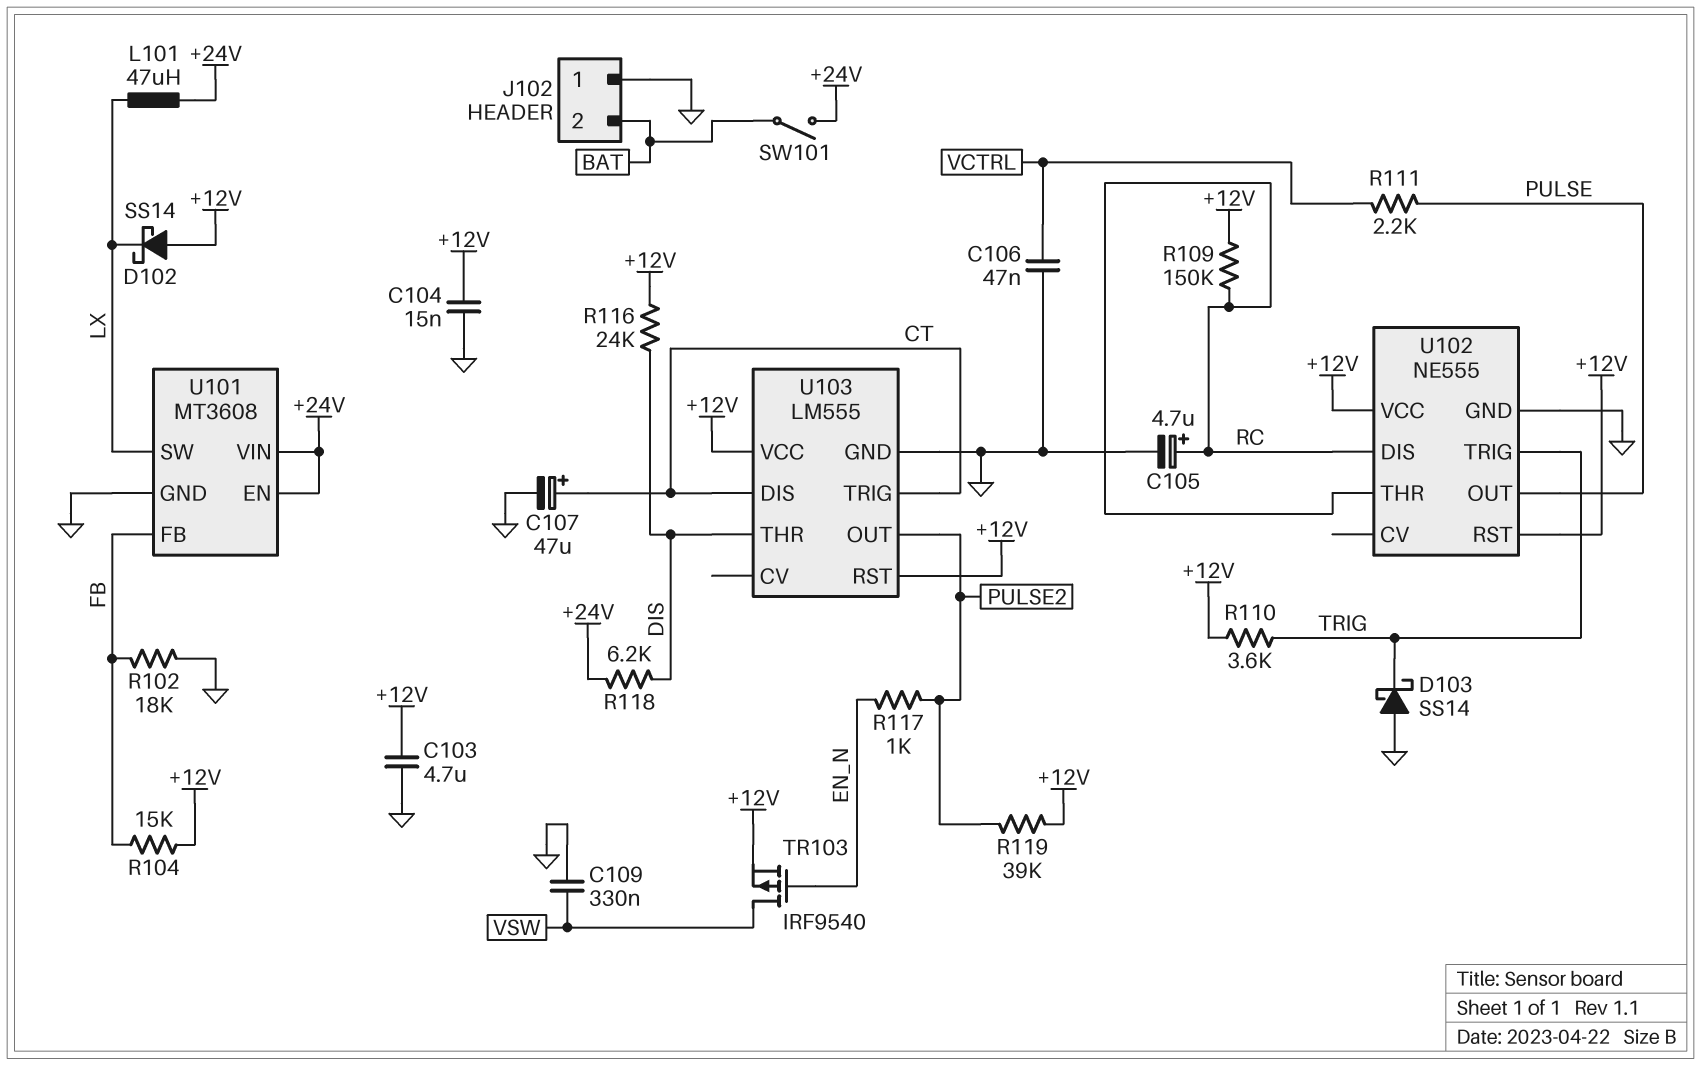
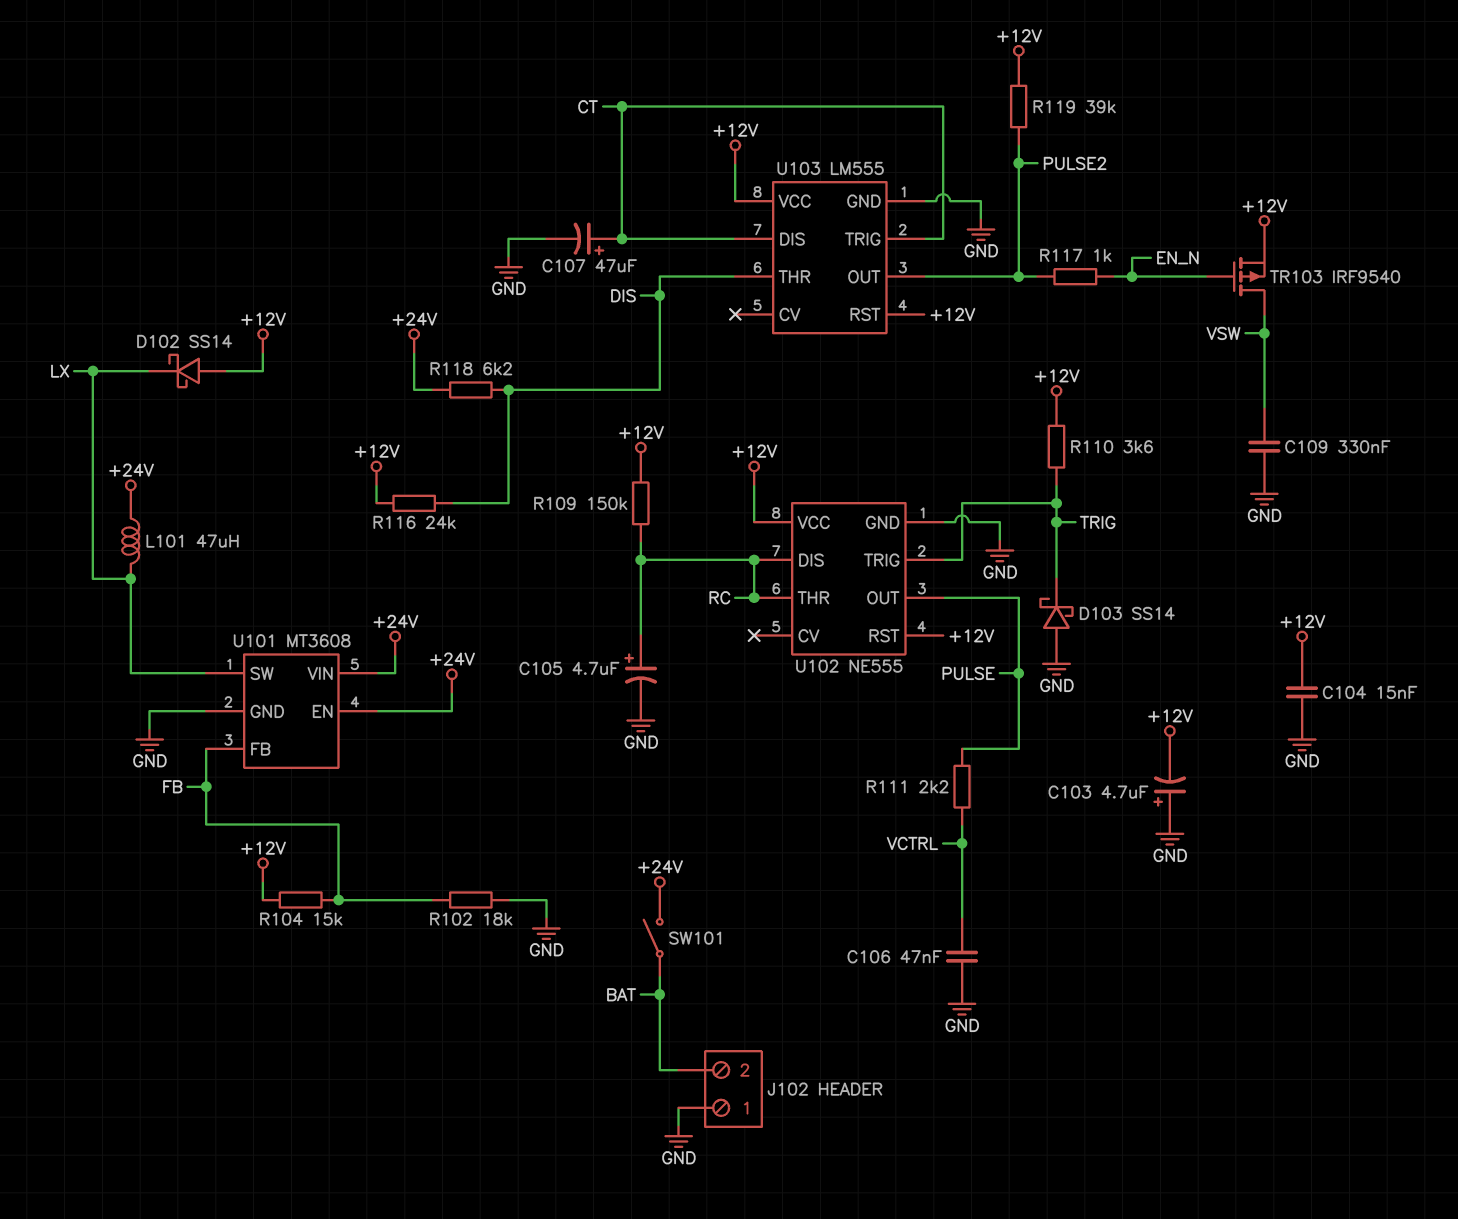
C103: 4.7uF (+12V, GND) -> 4.7uF (plus GND, minus +12V)

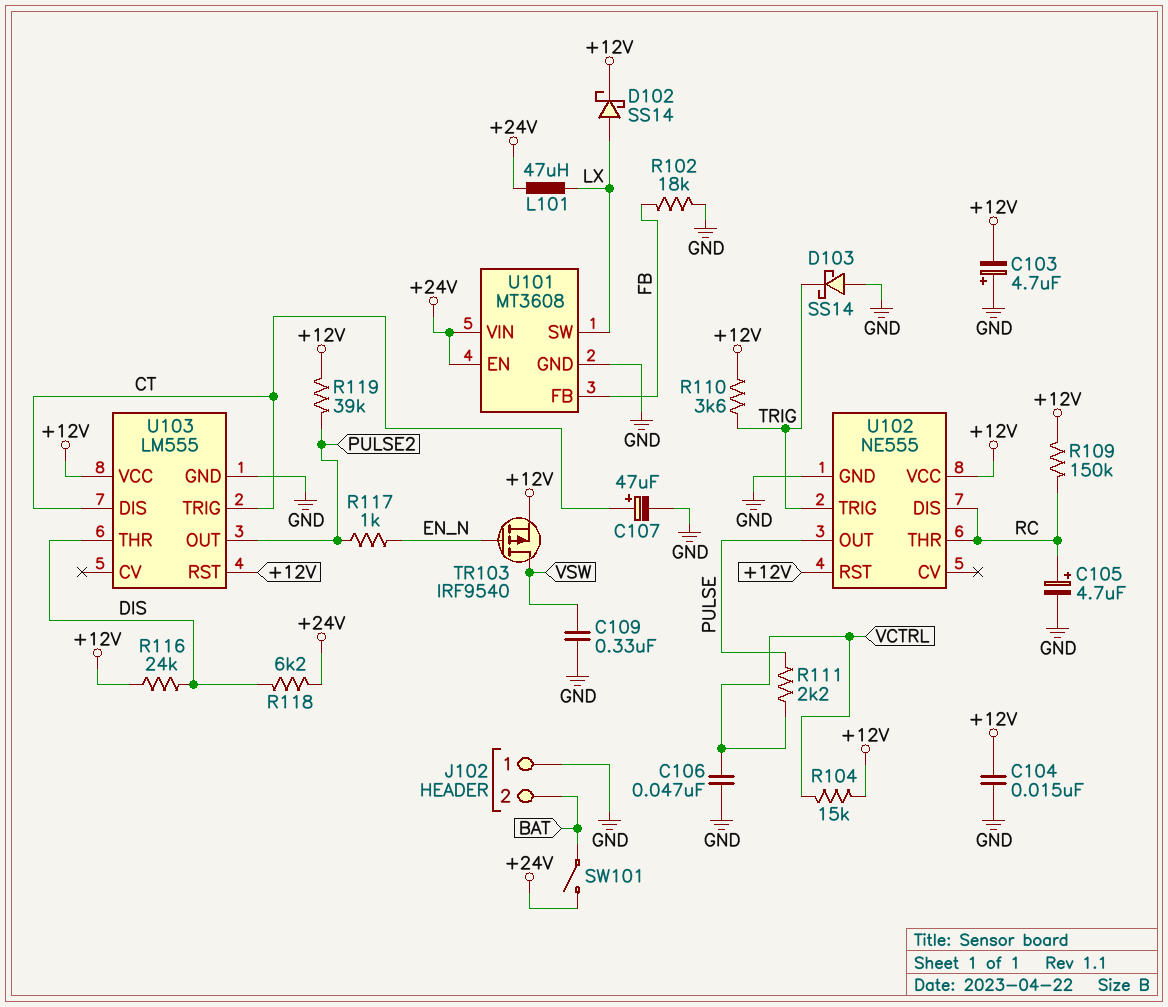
D102: schottky SS14 (A +12V, K LX) -> schottky SS14 (A LX, K +12V)
R104: 15k (+12V, FB) -> 15k (+12V, VCTRL)

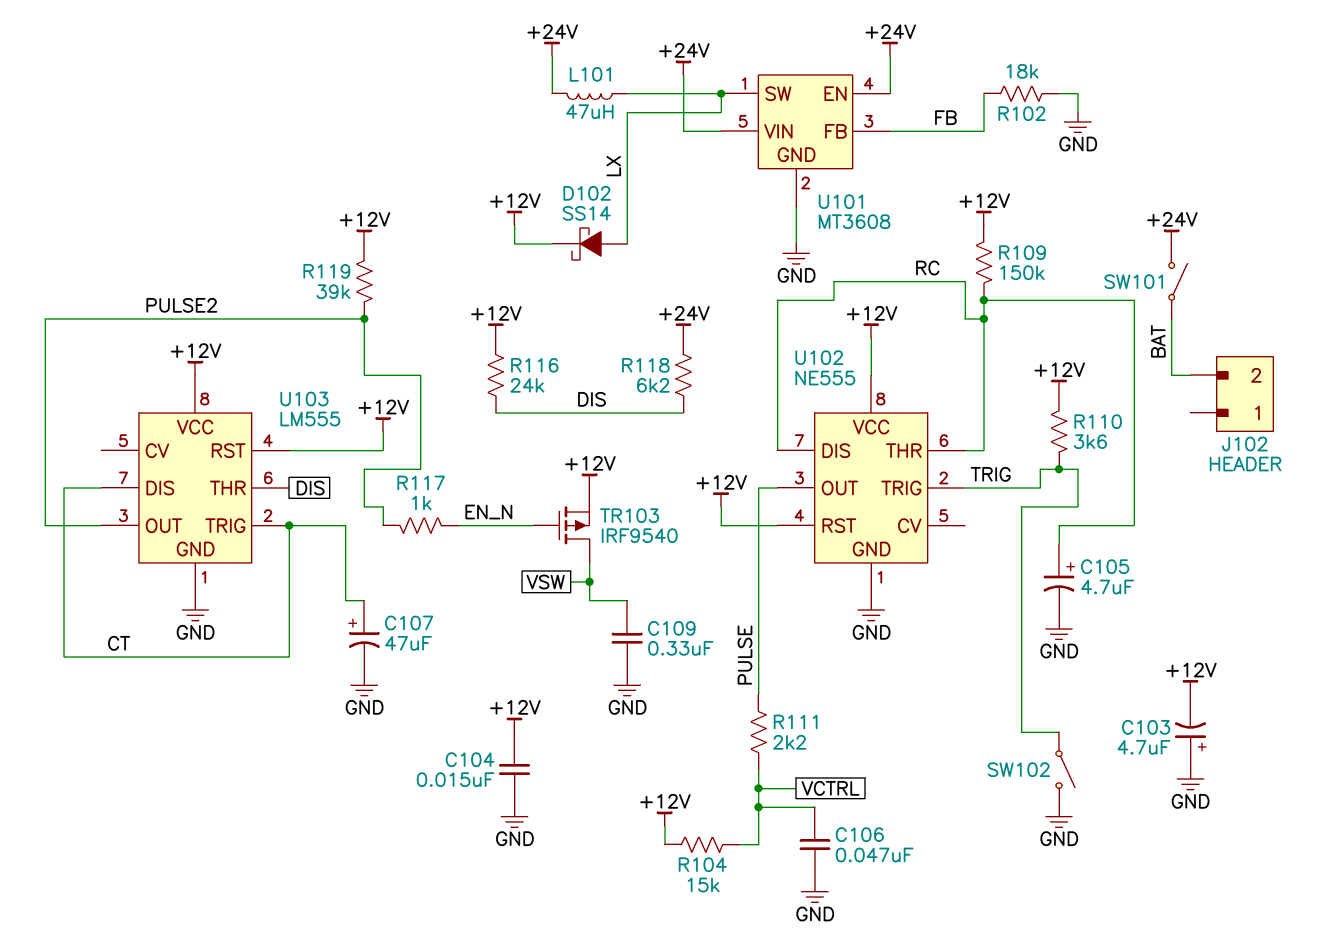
D103: schottky SS14 (A GND, K TRIG) -> none
J102 pin 1: GND -> none
SW102: none -> switch (GND, TRIG)

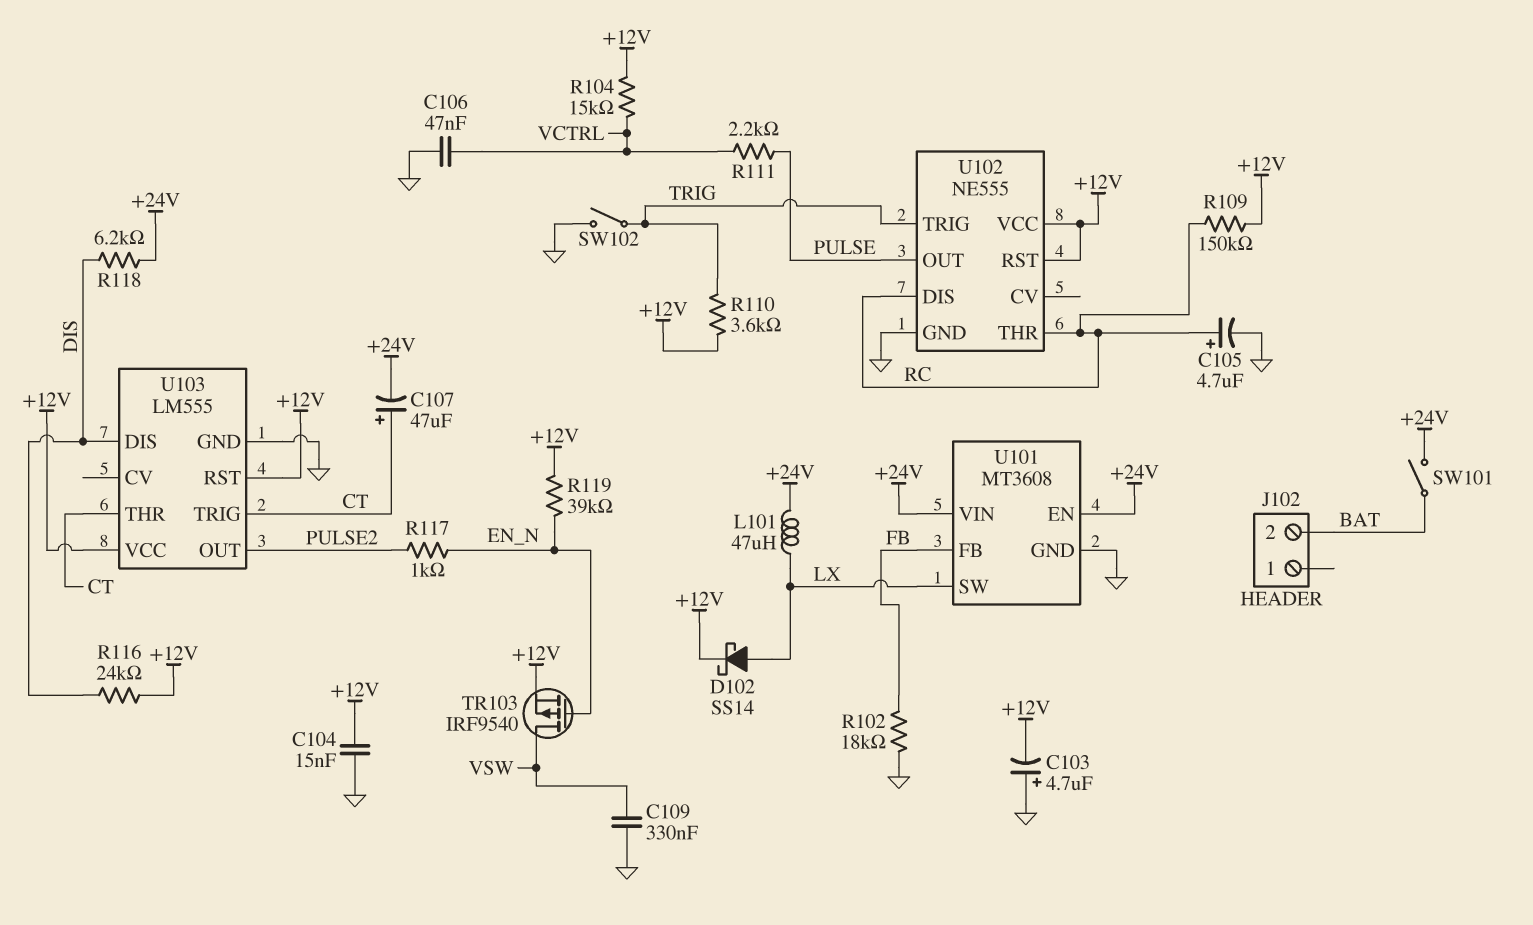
C107: 47uF (plus CT, minus GND) -> 47uF (plus CT, minus +24V)
R119: 39k (+12V, PULSE2) -> 39k (+12V, EN_N)
U103 pin DIS: CT -> DIS
U103 pin THR: DIS -> CT

